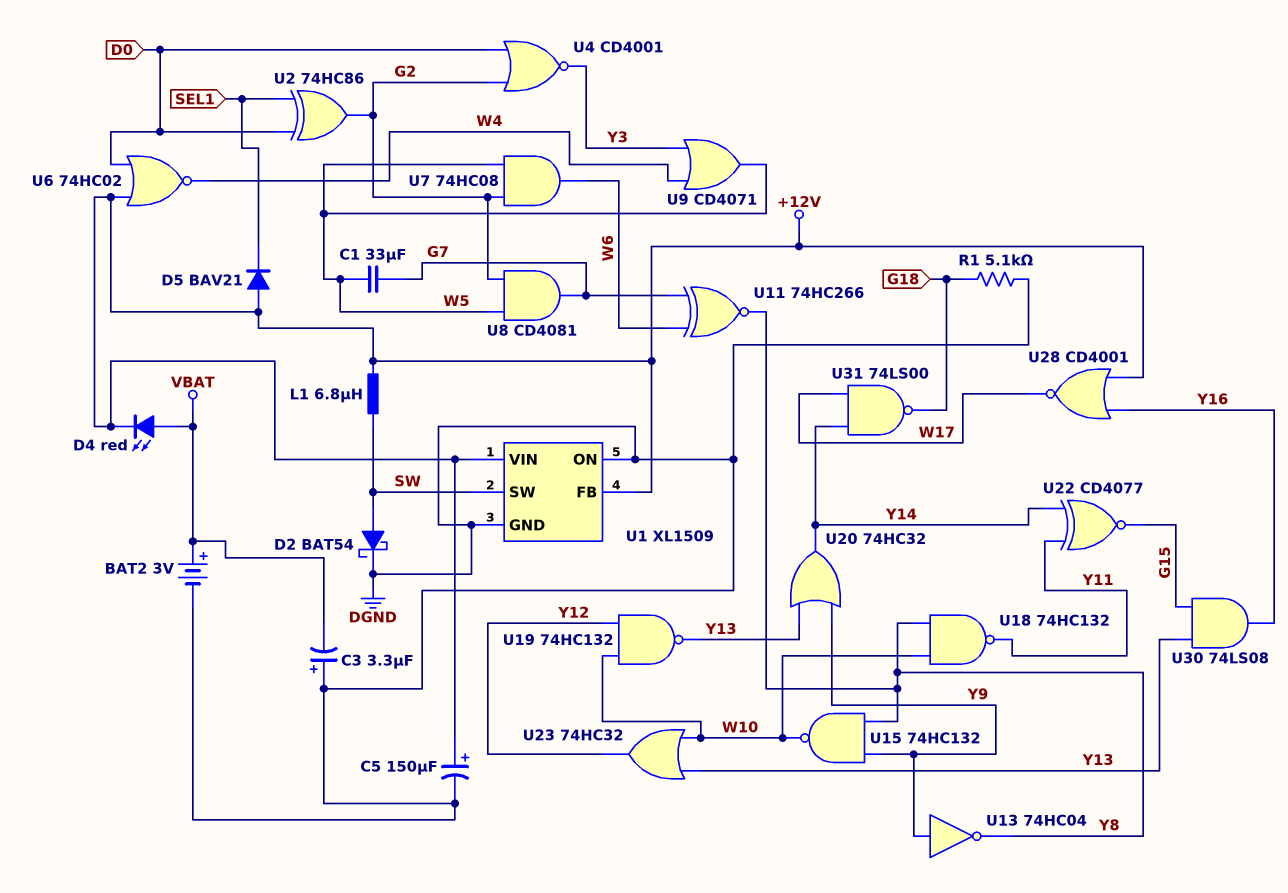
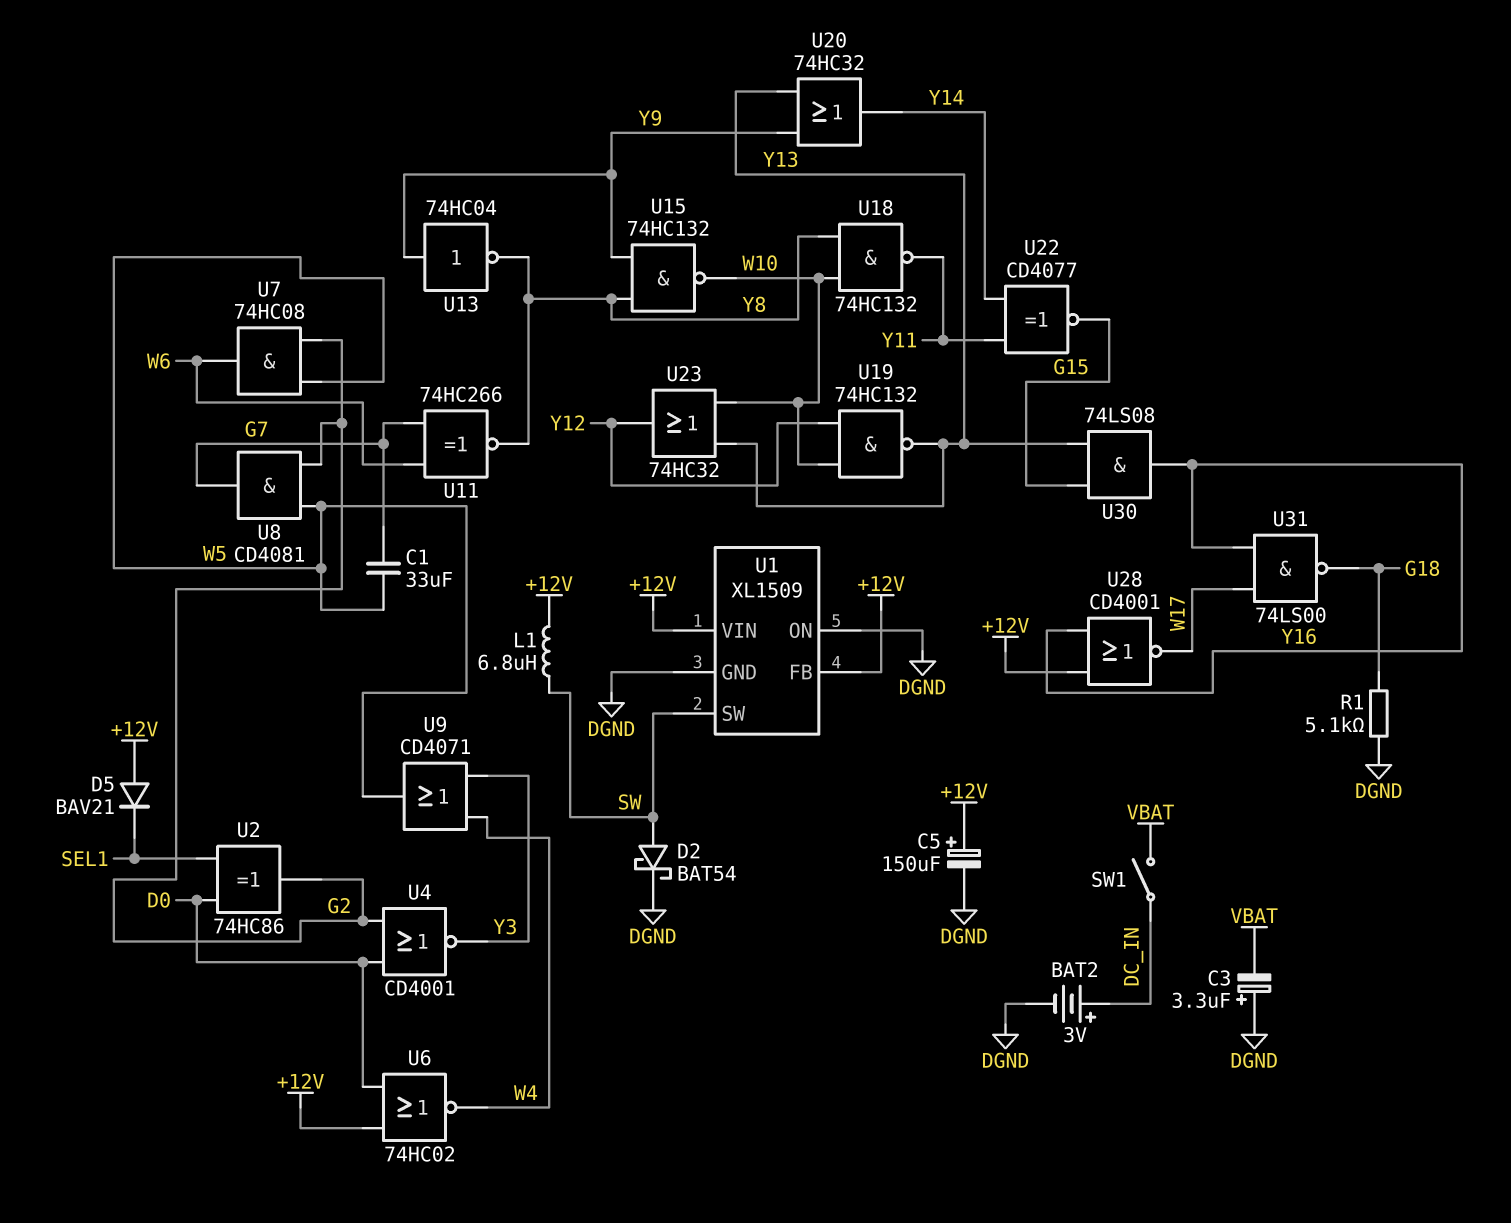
BAT2: 3V (plus VBAT, minus DGND) -> 3V (plus DC_IN, minus DGND)
D4: LED red (A VBAT, K +12V) -> none
SW1: none -> switch (DC_IN, VBAT)
U31: NAND 74LS00 (in W17, in Y14, out G18) -> NAND 74LS00 (in W17, in Y16, out G18)

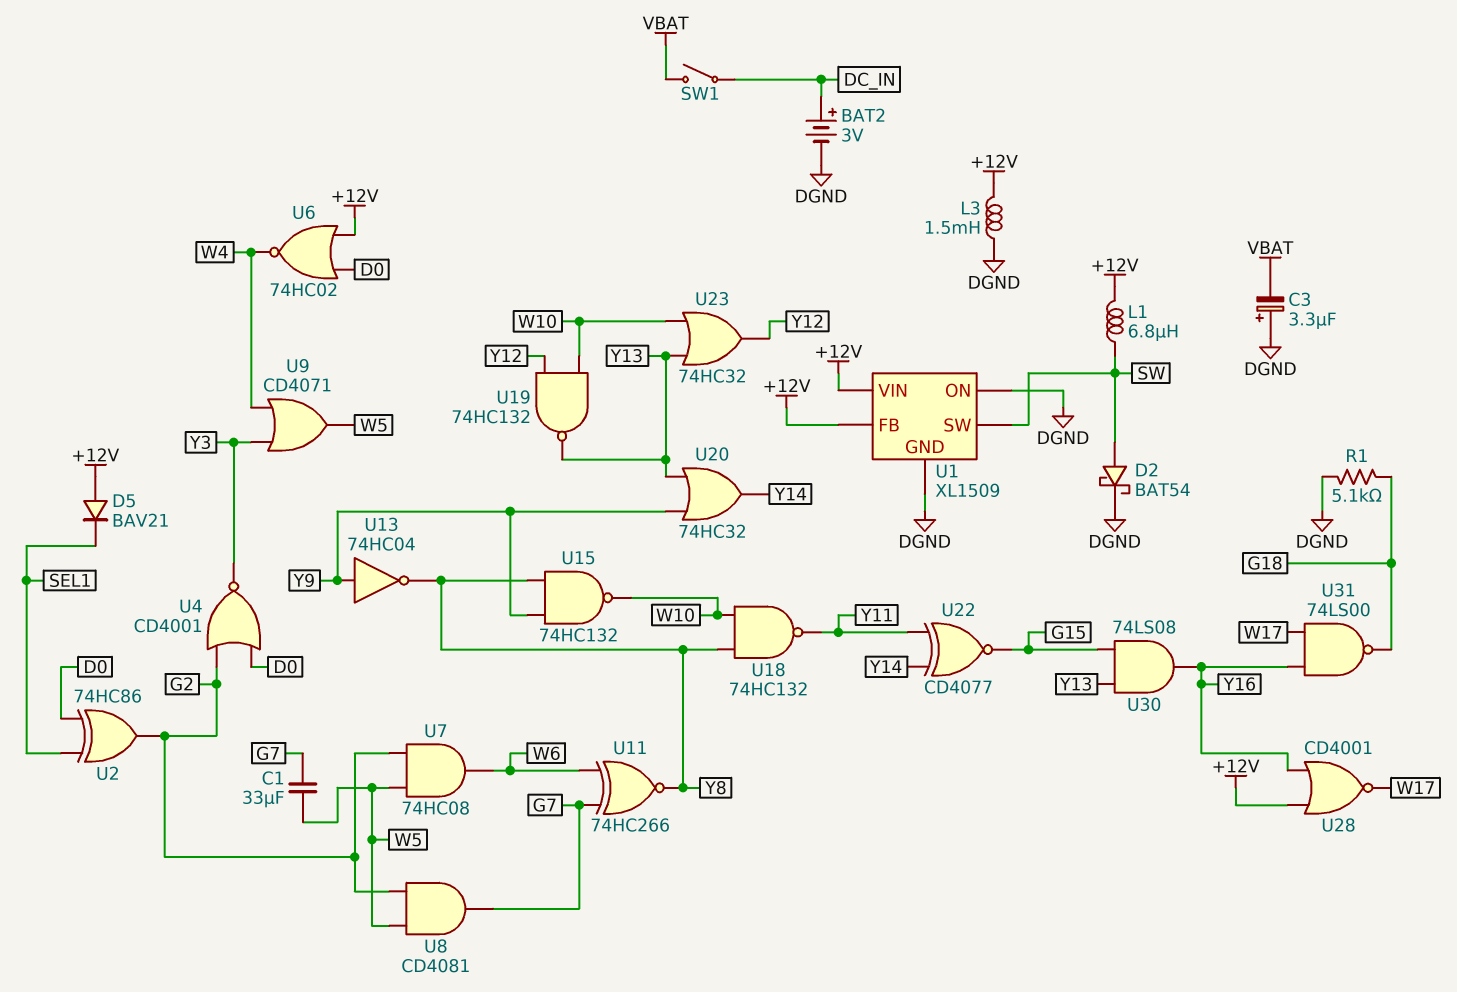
C5: 150uF (plus +12V, minus DGND) -> none
L3: none -> 1.5mH (+12V, DGND)

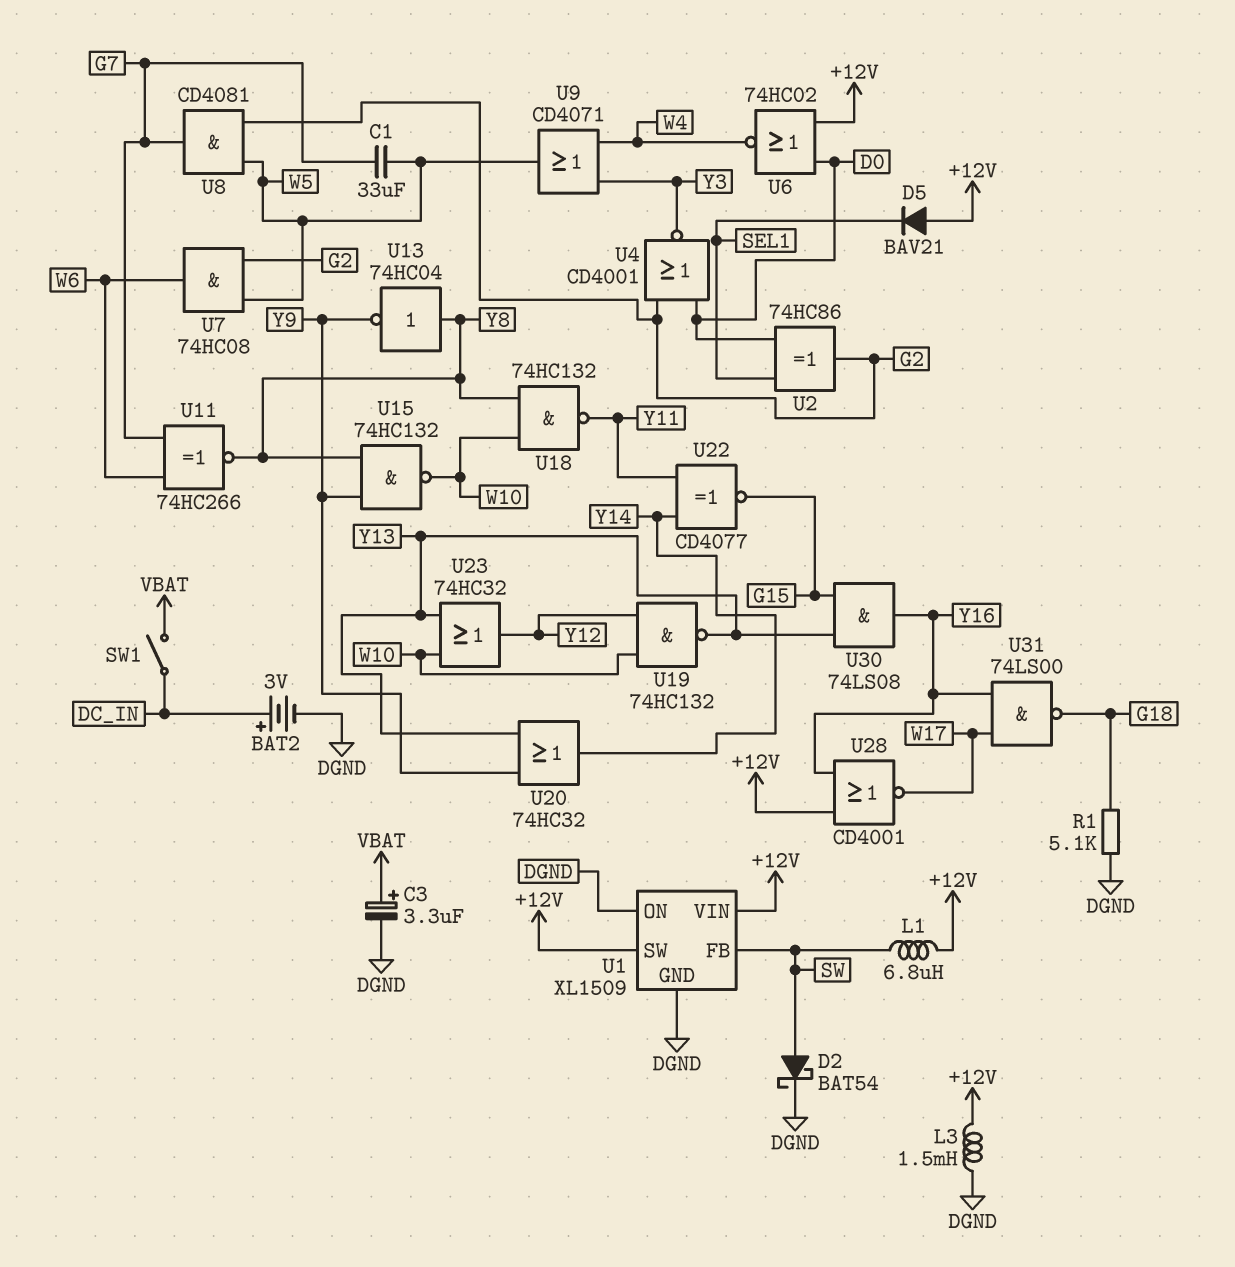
C3: 3.3uF (plus DGND, minus VBAT) -> 3.3uF (plus VBAT, minus DGND)
U1 pin FB: +12V -> SW
U1 pin SW: SW -> +12V
U13: NOT 74HC04 (in Y9, out Y8) -> NOT 74HC04 (in Y8, out Y9)

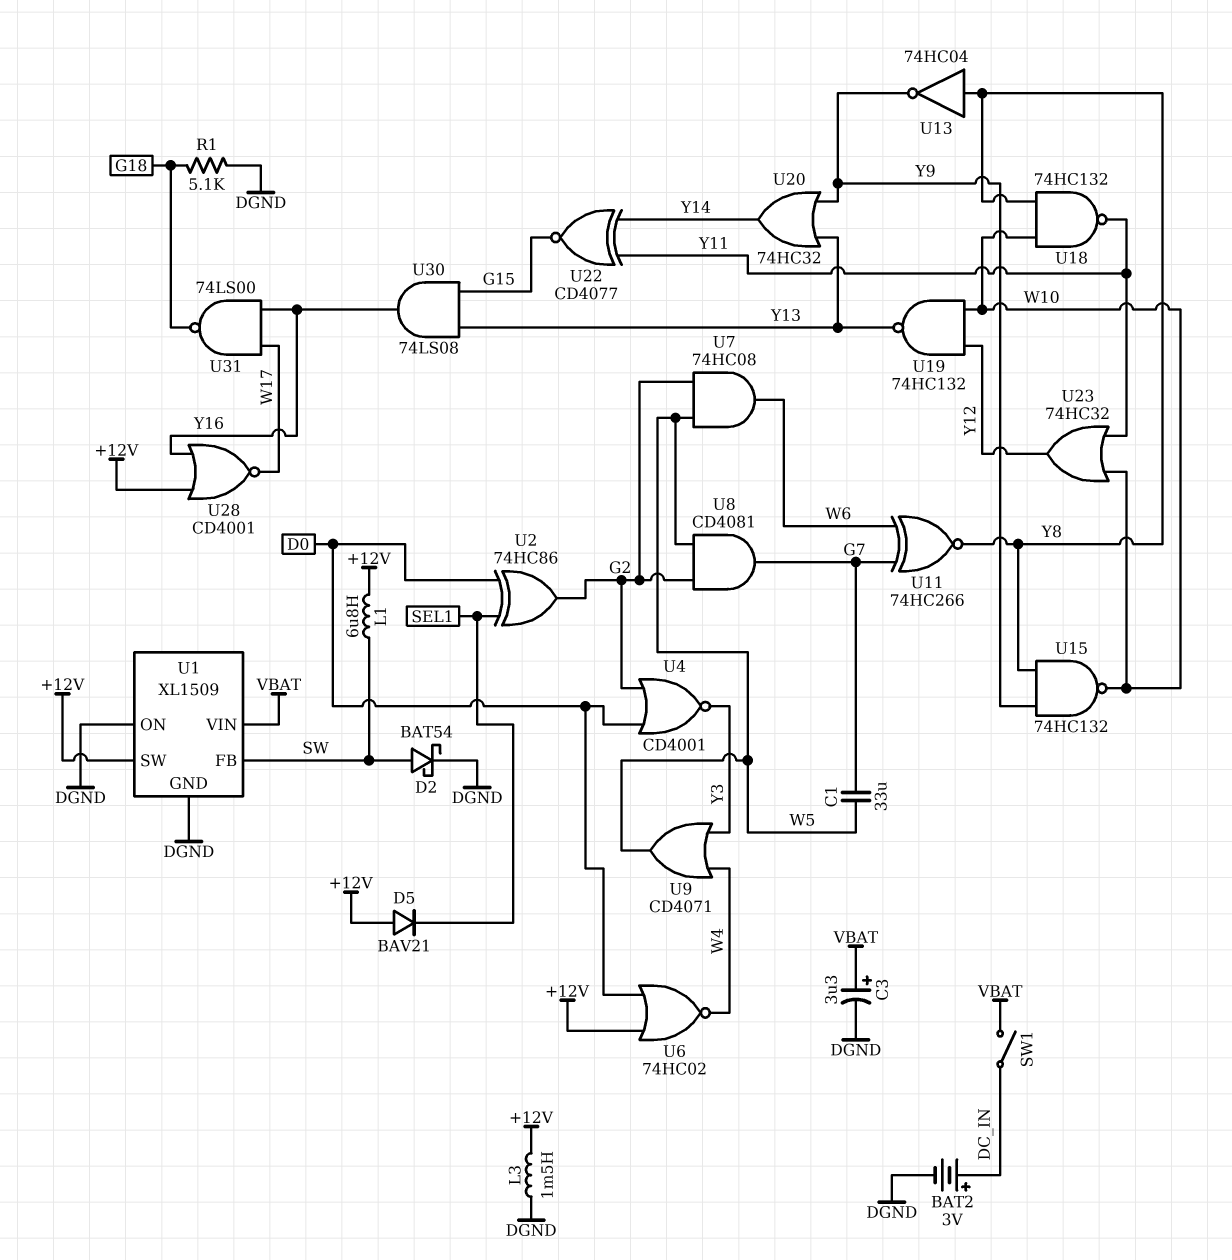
U1 pin VIN: +12V -> VBAT
U23: OR 74HC32 (in W10, in Y13, out Y12) -> OR 74HC32 (in W10, in Y11, out Y12)

